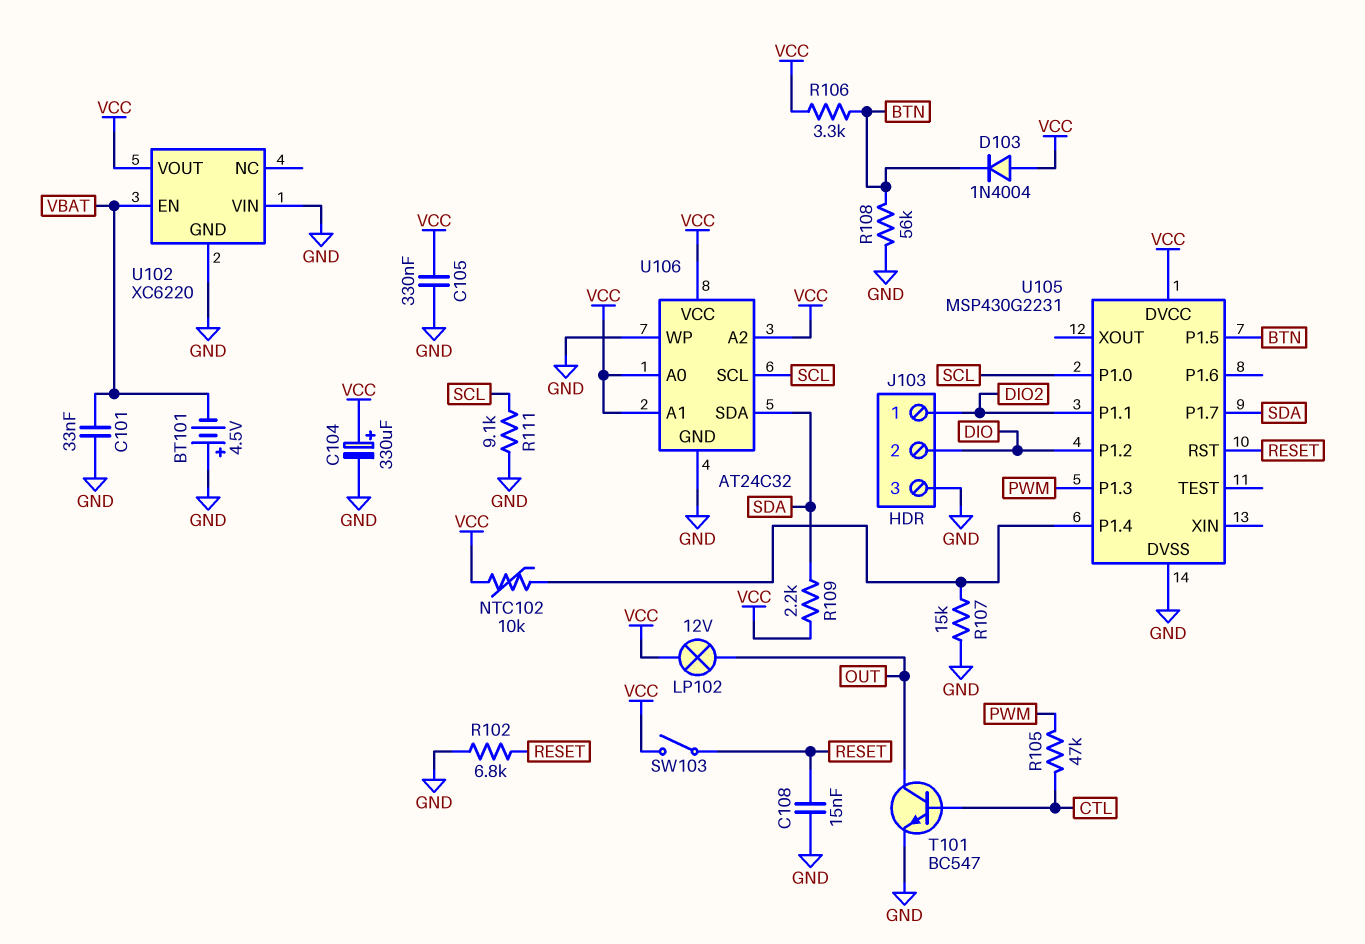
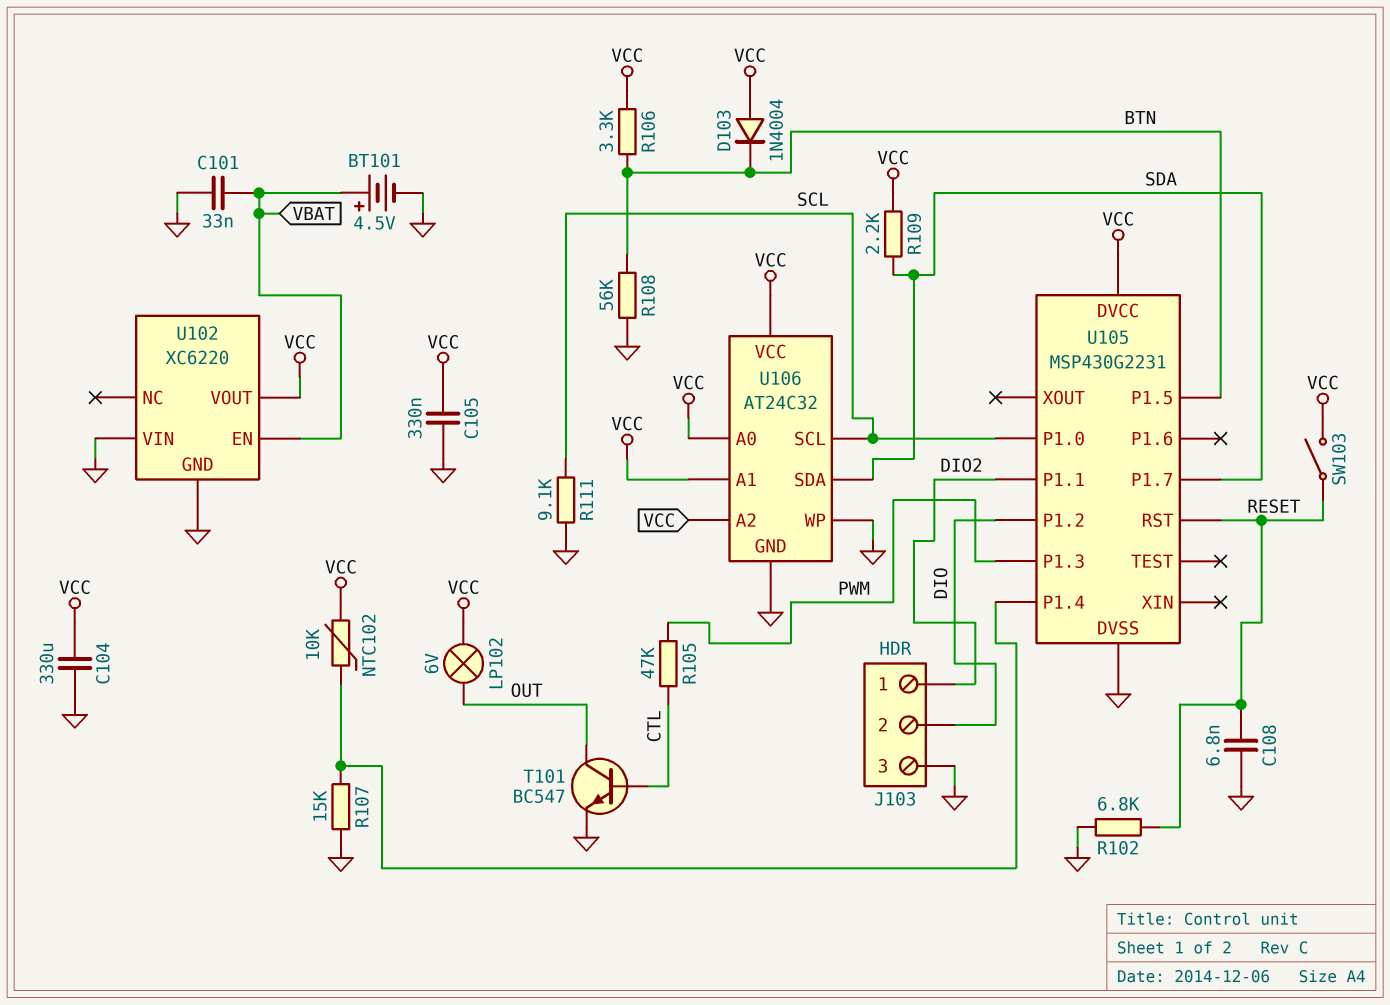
BT101: 4.5V (plus GND, minus VBAT) -> 4.5V (plus VBAT, minus GND)
C104: 330uF (plus VCC, minus GND) -> 330uF (GND, VCC)
C108: 15nF (GND, RESET) -> 6.8nF (GND, RESET)
LP102: lamp 12V (OUT, VCC) -> lamp 6V (OUT, VCC)

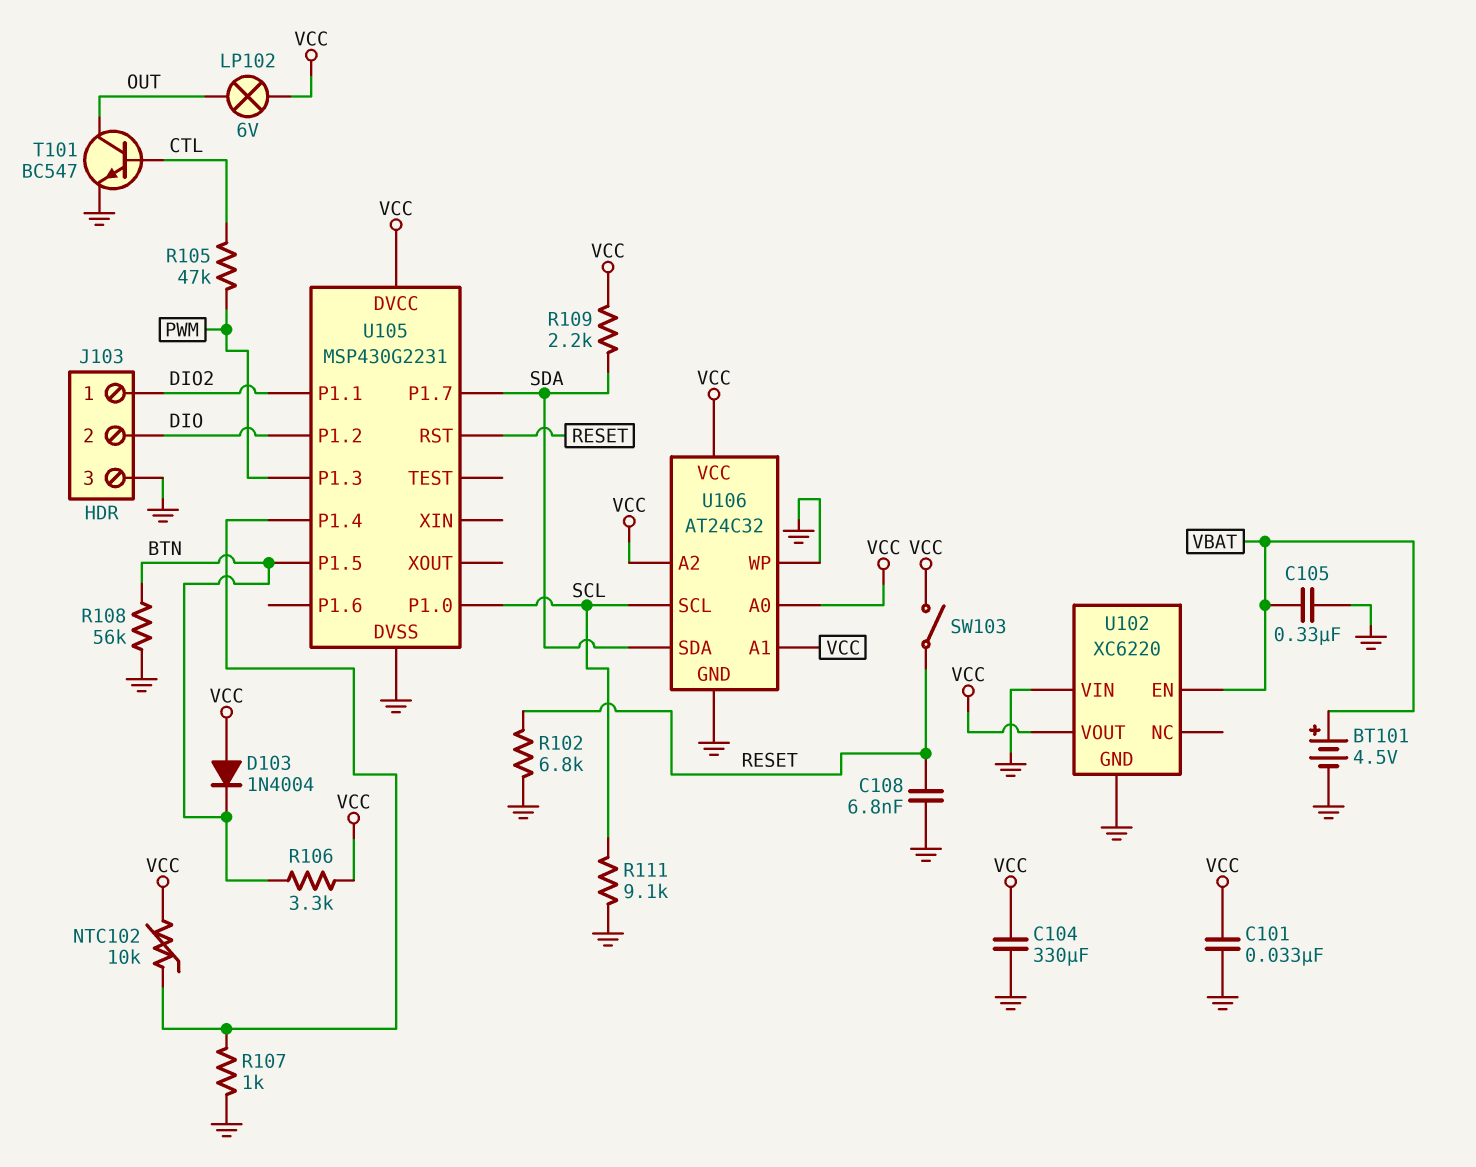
C101: 33nF (GND, VBAT) -> 33nF (GND, VCC)
C105: 330nF (GND, VCC) -> 330nF (GND, VBAT)
R107: 15k (GND, U105/P1.4) -> 1k (GND, U105/P1.4)

